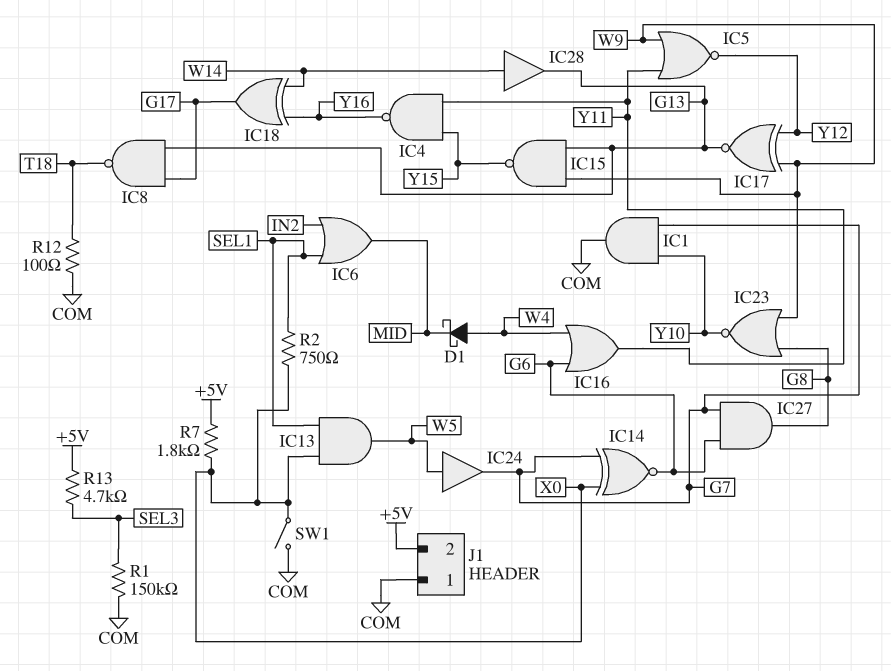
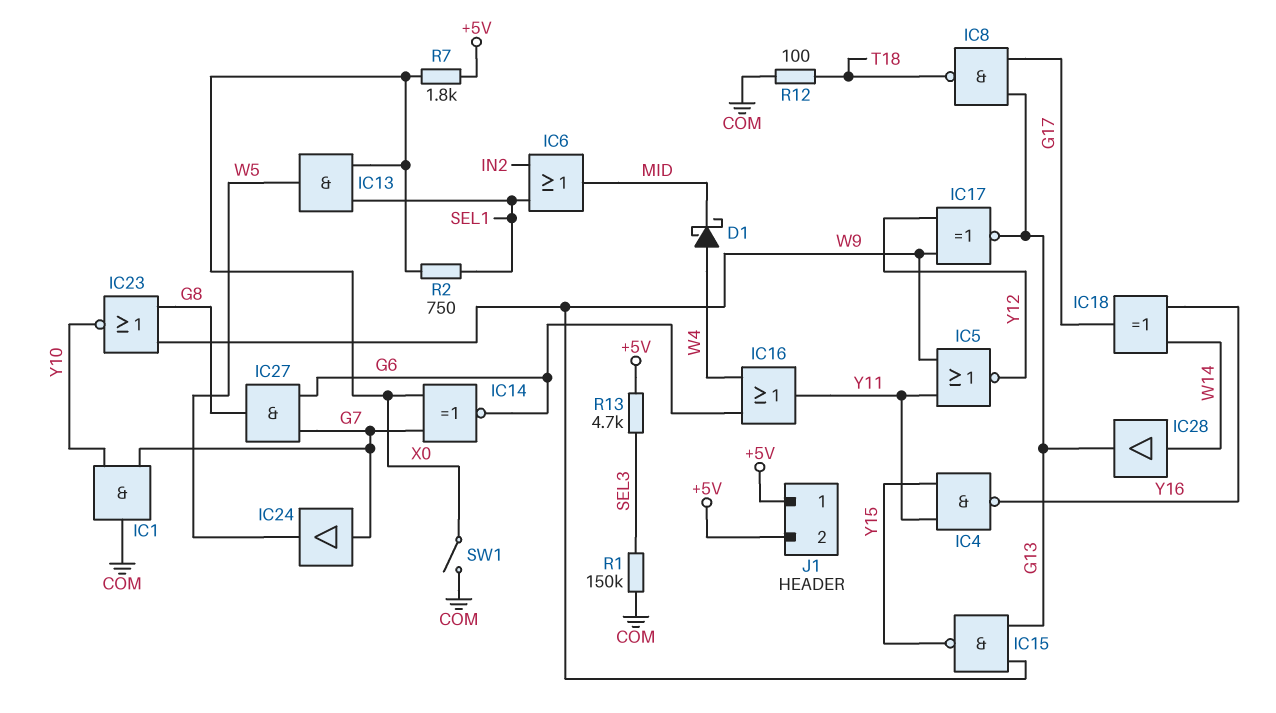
IC24: buffer (in W5, out G7) -> buffer (in G7, out W5)
J1 pin 1: COM -> +5V

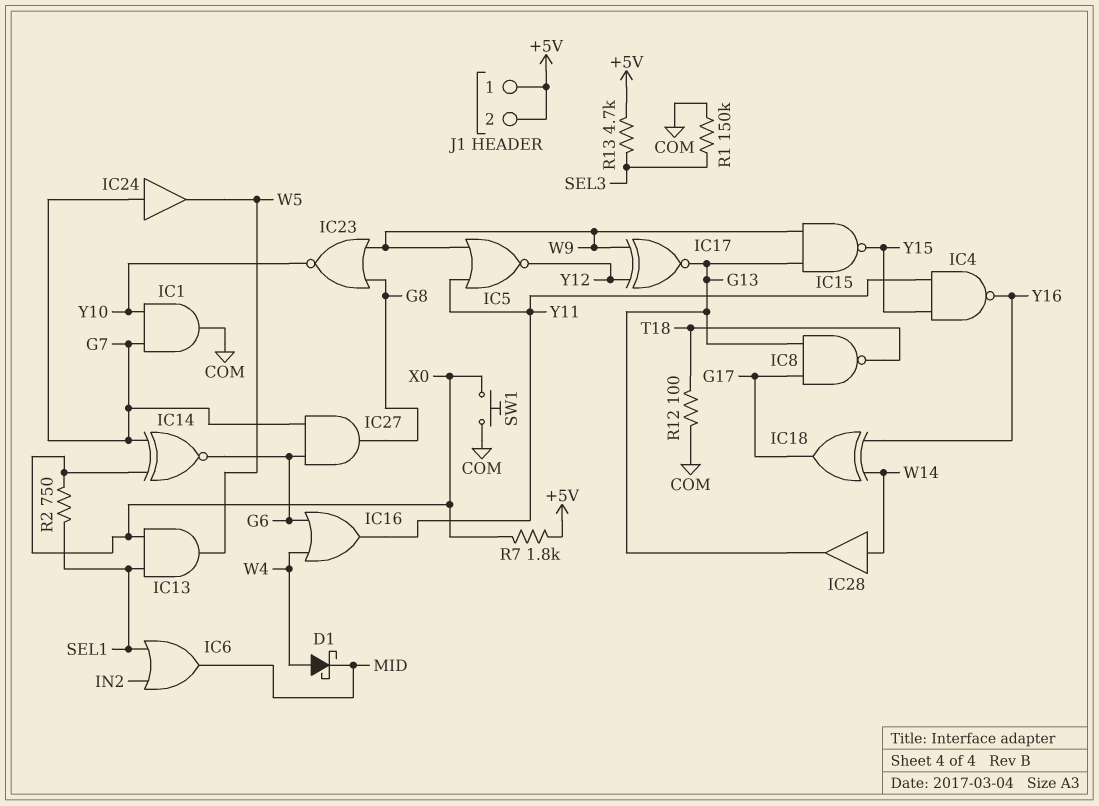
SW1: switch (COM, X0) -> button (COM, X0)

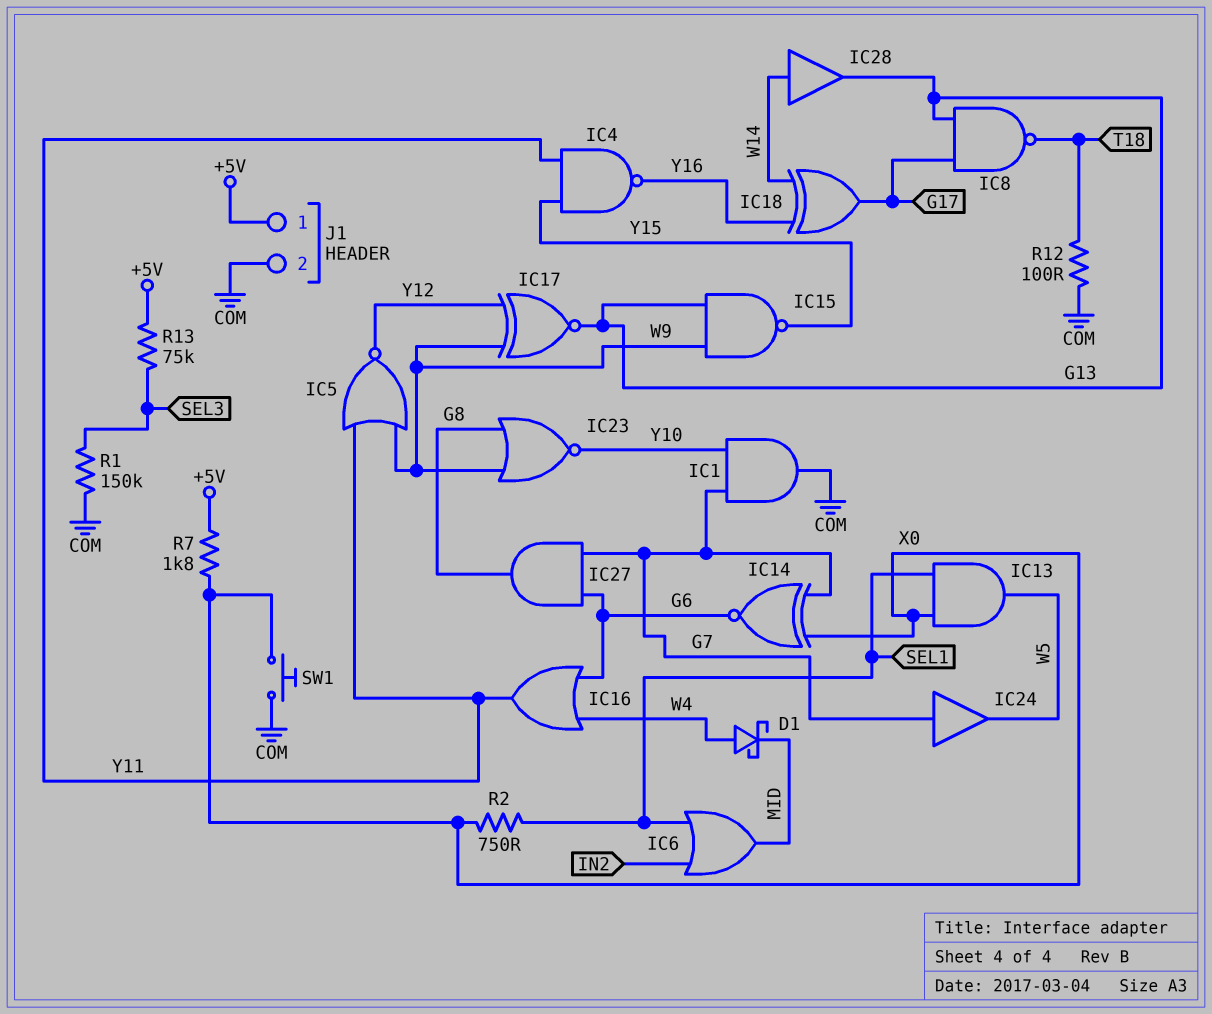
J1 pin 2: +5V -> COM
R13: 4.7k (+5V, SEL3) -> 75k (+5V, SEL3)

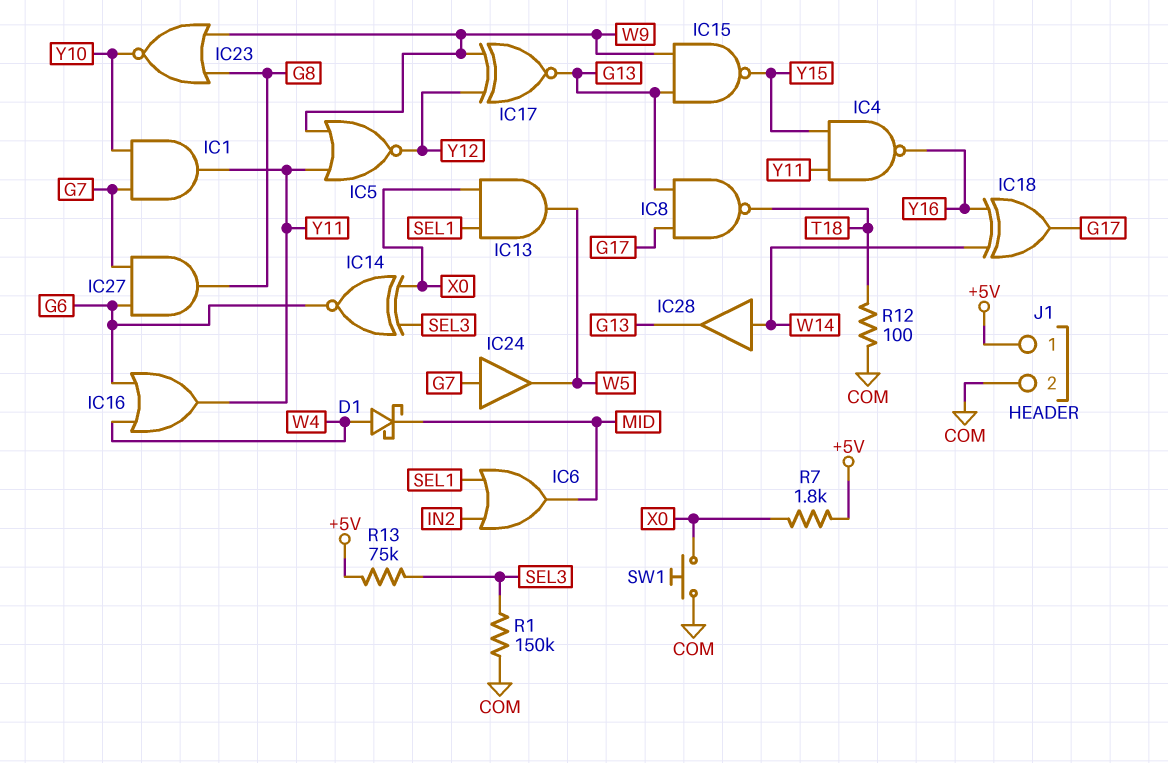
IC1: AND (in G7, in Y10, out COM) -> AND (in G7, in Y10, out Y11)
IC14: XNOR (in G7, in X0, out G6) -> XNOR (in SEL3, in X0, out G6)
R2: 750 (SEL1, X0) -> none

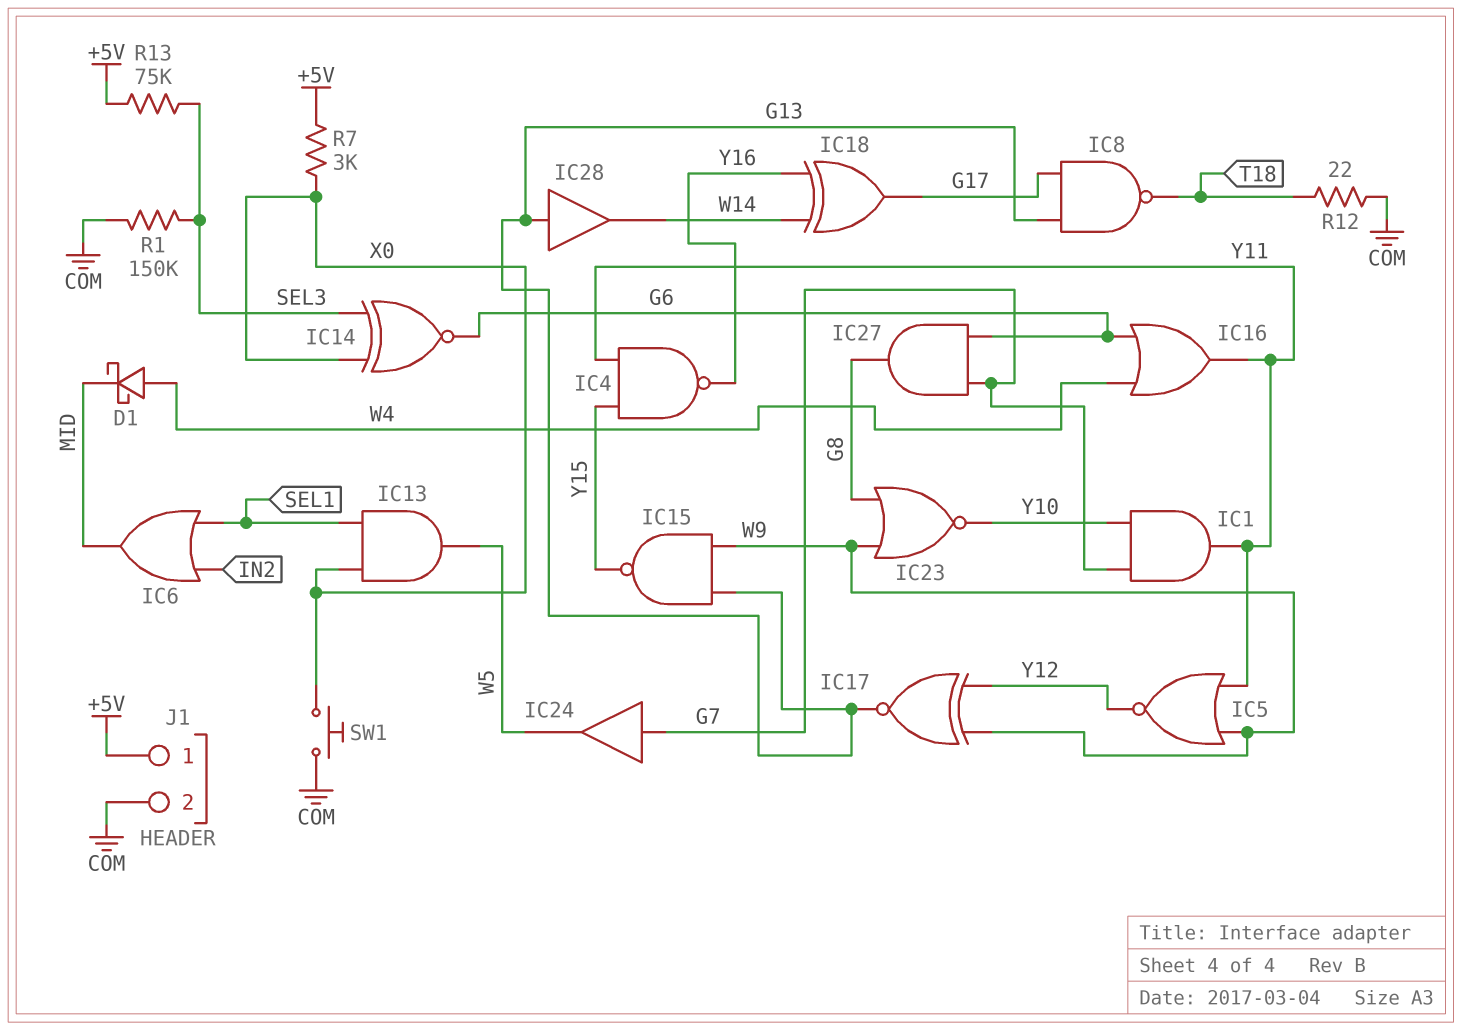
IC28: buffer (in W14, out G13) -> buffer (in G13, out W14)
R7: 1.8k (+5V, X0) -> 3k (+5V, X0)
R12: 100 (COM, T18) -> 22 (COM, T18)

